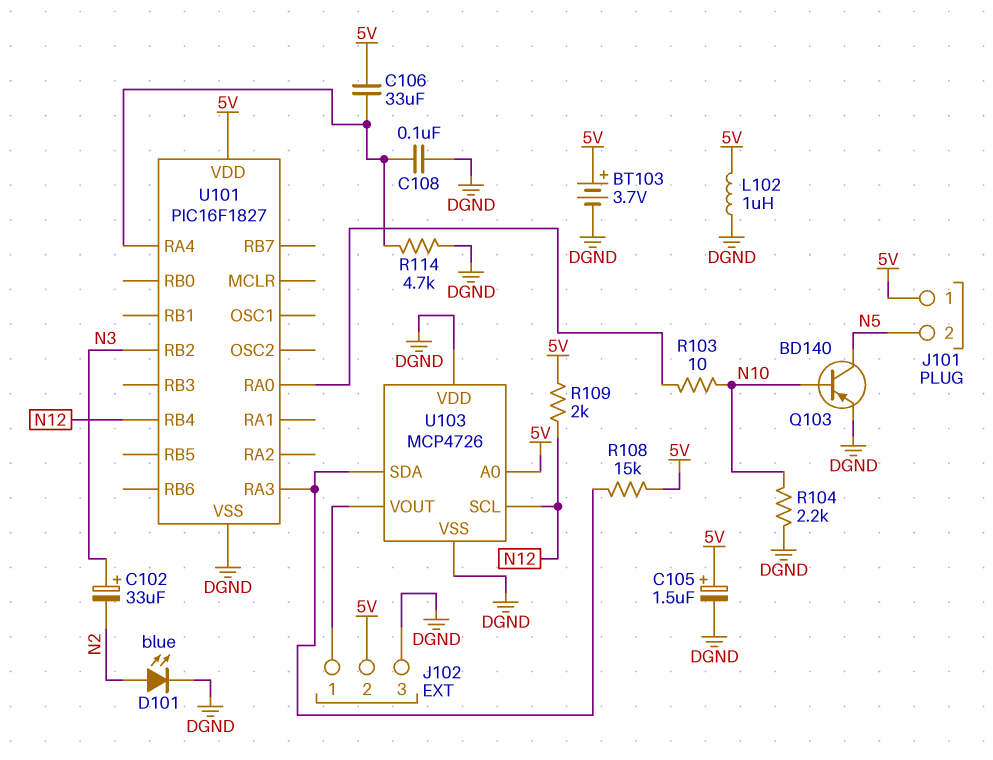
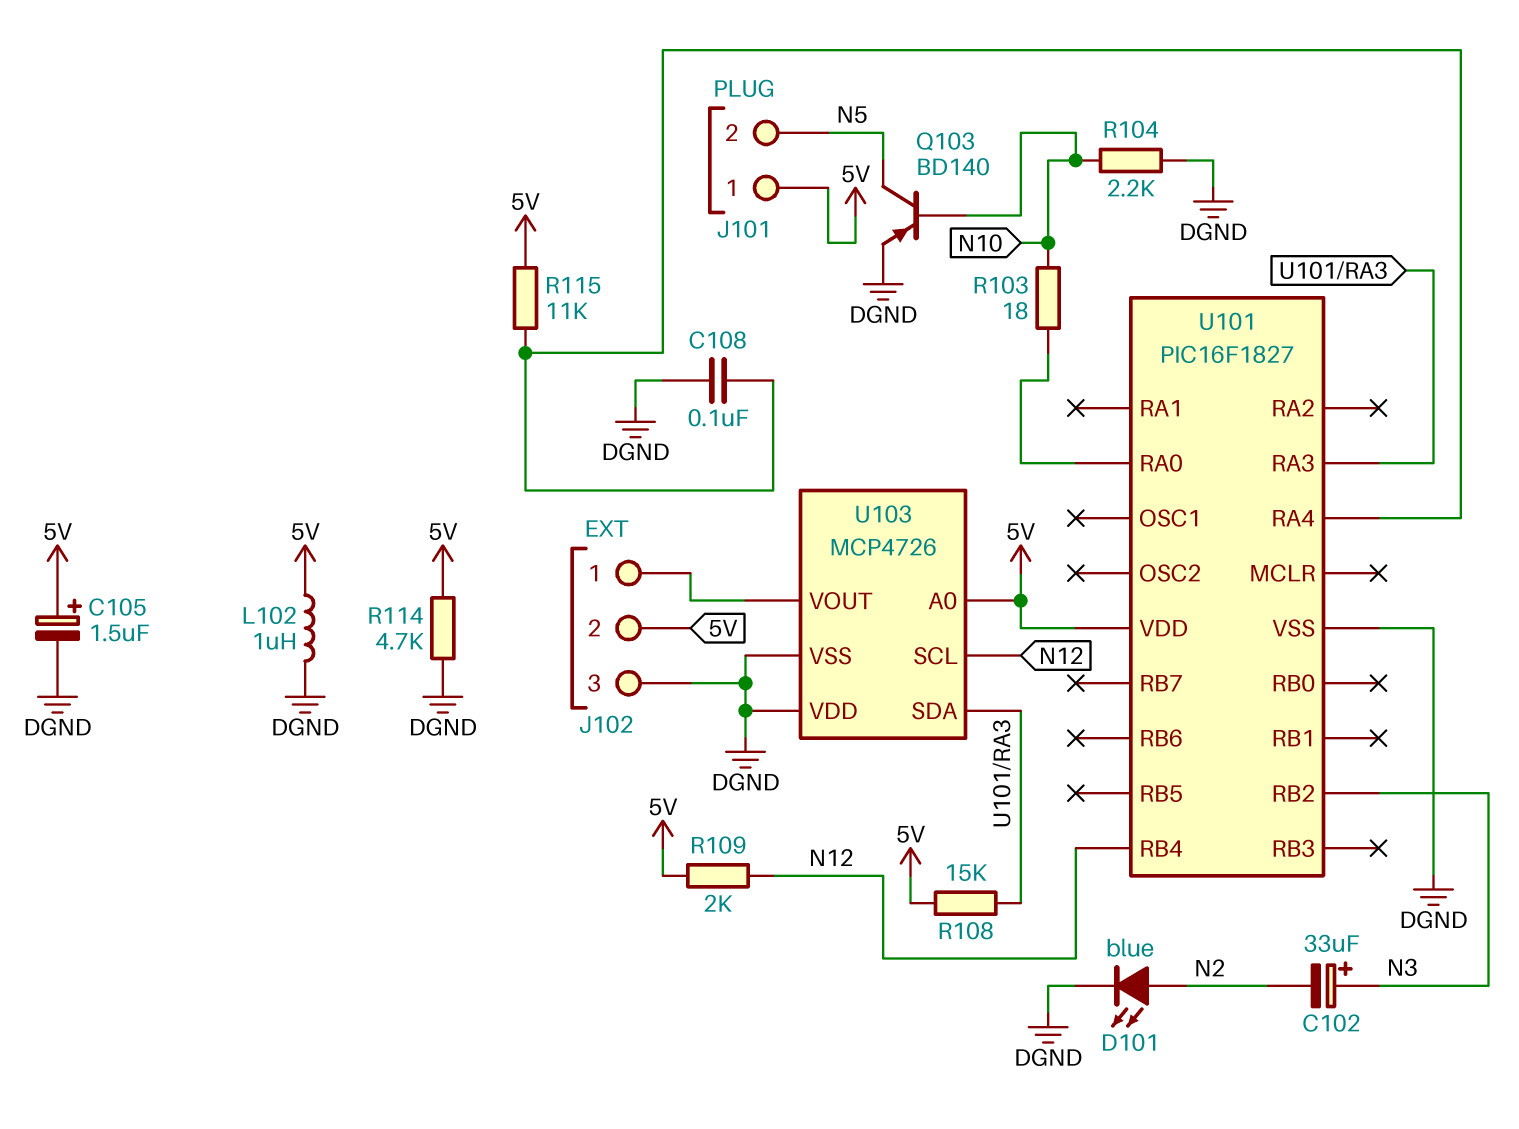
BT103: 3.7V (plus 5V, minus DGND) -> none
C106: 33uF (5V, U101/RA4) -> none
R103: 10 (N10, U101/RA0) -> 18 (N10, U101/RA0)
R114: 4.7k (DGND, U101/RA4) -> 4.7k (5V, DGND)
R115: none -> 11k (5V, U101/RA4)

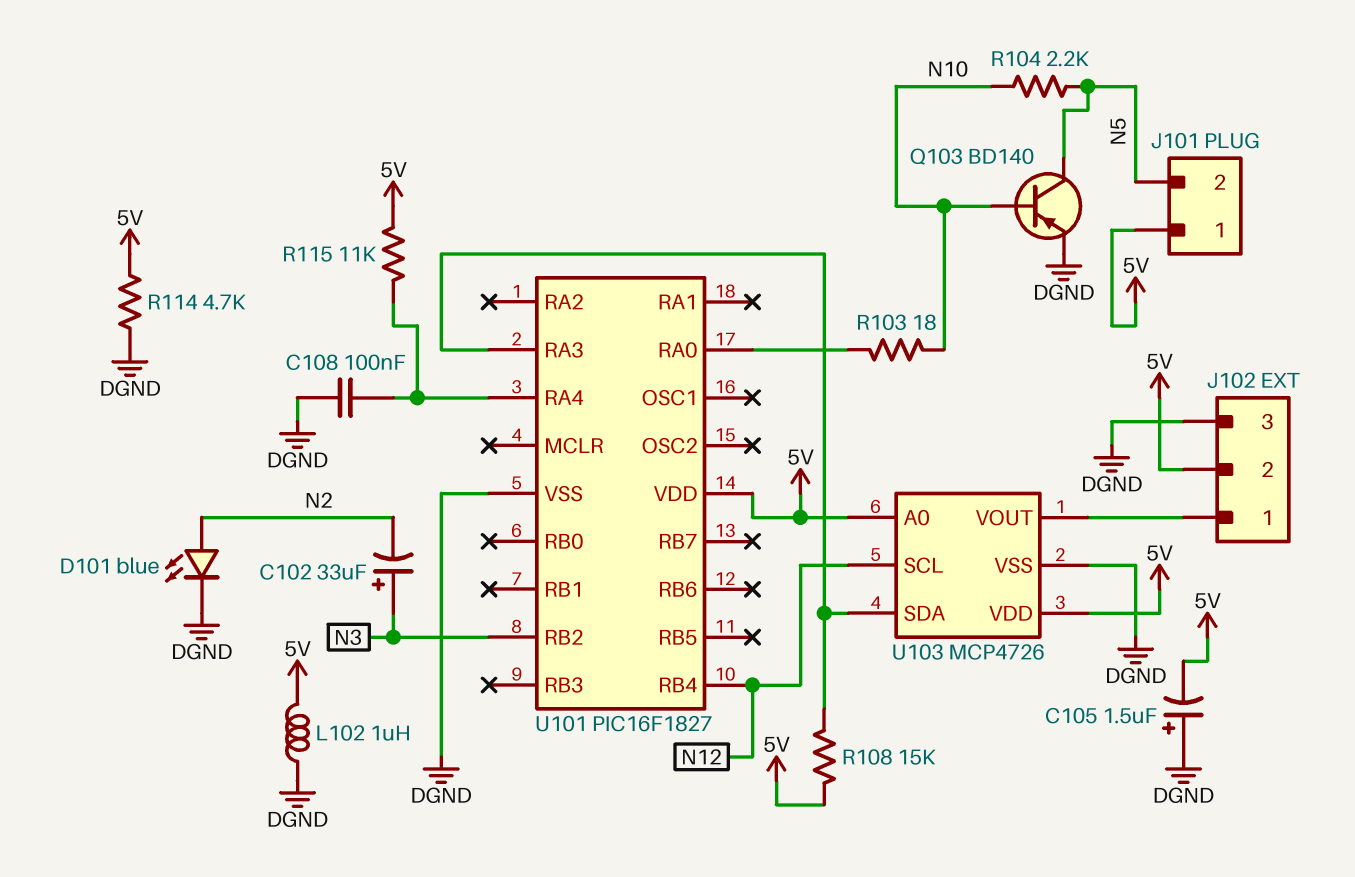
C105: 1.5uF (plus 5V, minus DGND) -> 1.5uF (plus DGND, minus 5V)
R104: 2.2k (DGND, N10) -> 2.2k (N5, N10)
R109: 2k (5V, N12) -> none
U103 pin VDD: DGND -> 5V

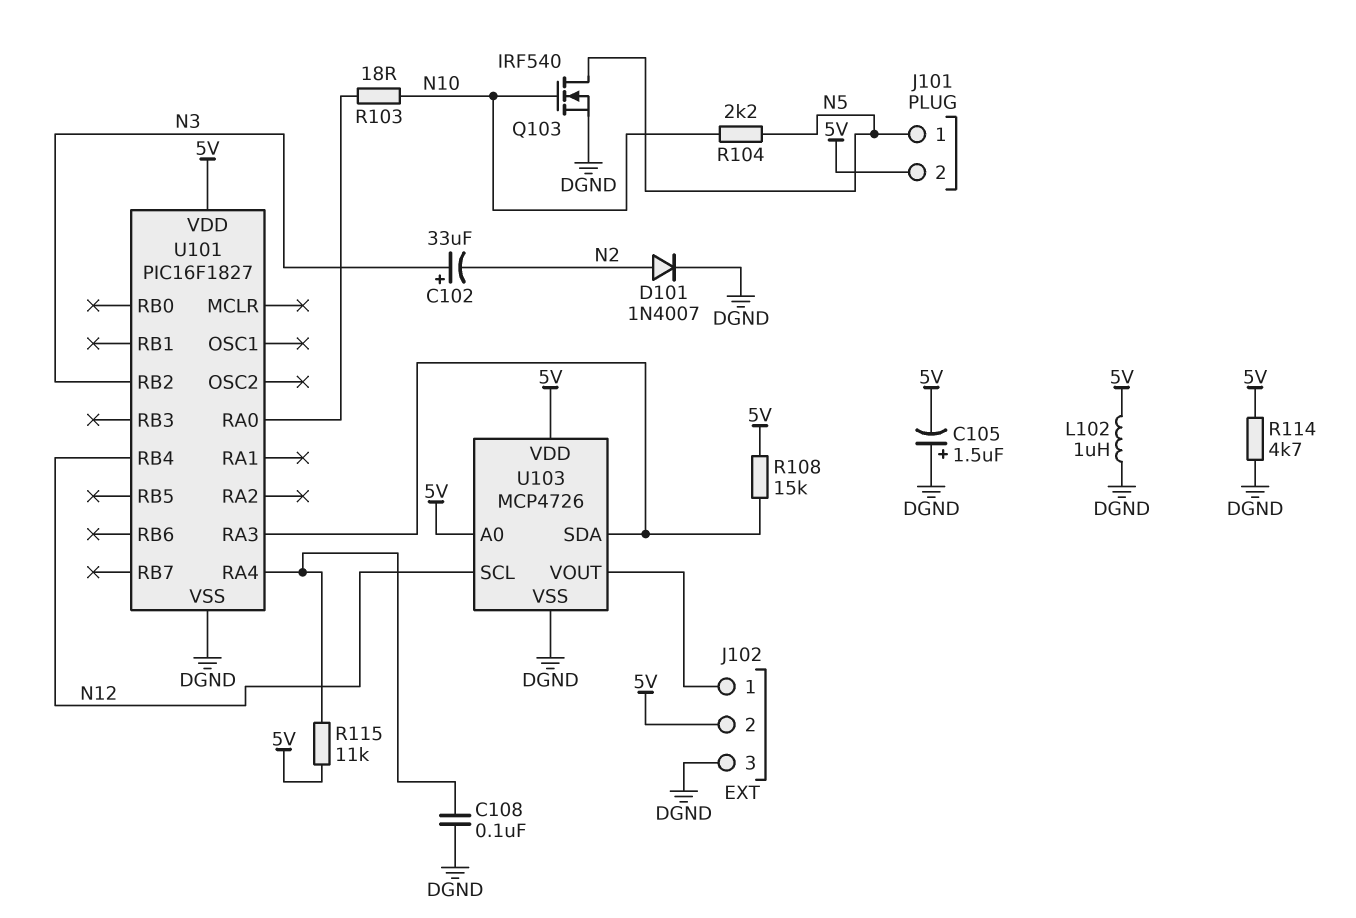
D101: LED blue (A N2, K DGND) -> diode 1N4007 (A N2, K DGND)
J101 pin 1: 5V -> N5
J101 pin 2: N5 -> 5V
Q103: PNP BD140 (B N10, C N5, E DGND) -> NMOS IRF540 (G N10, D N5, S DGND)

